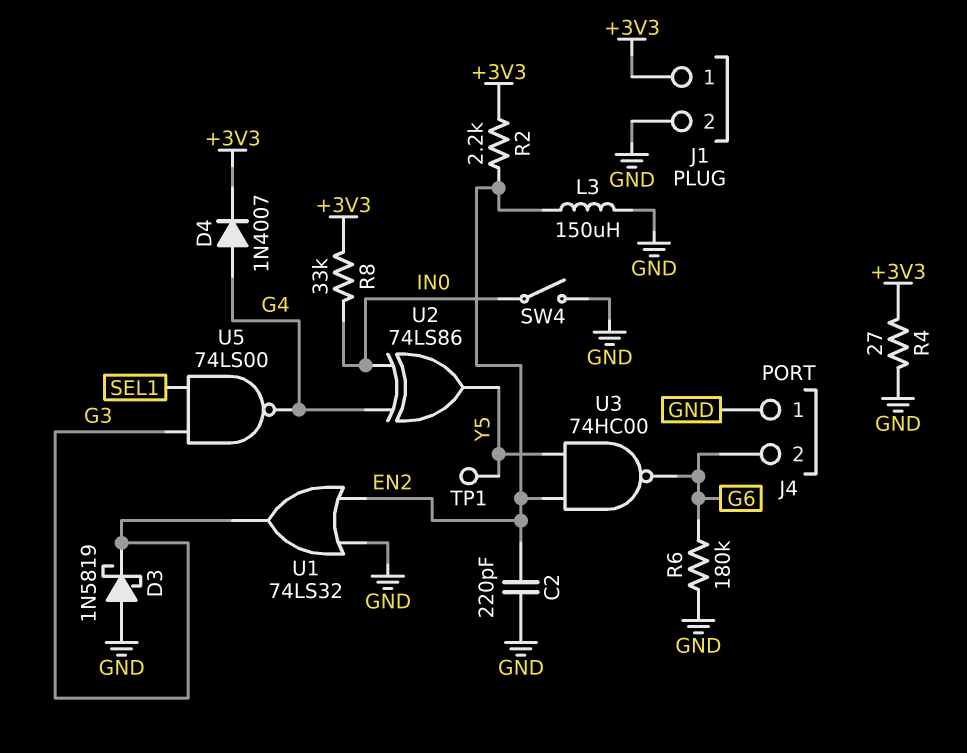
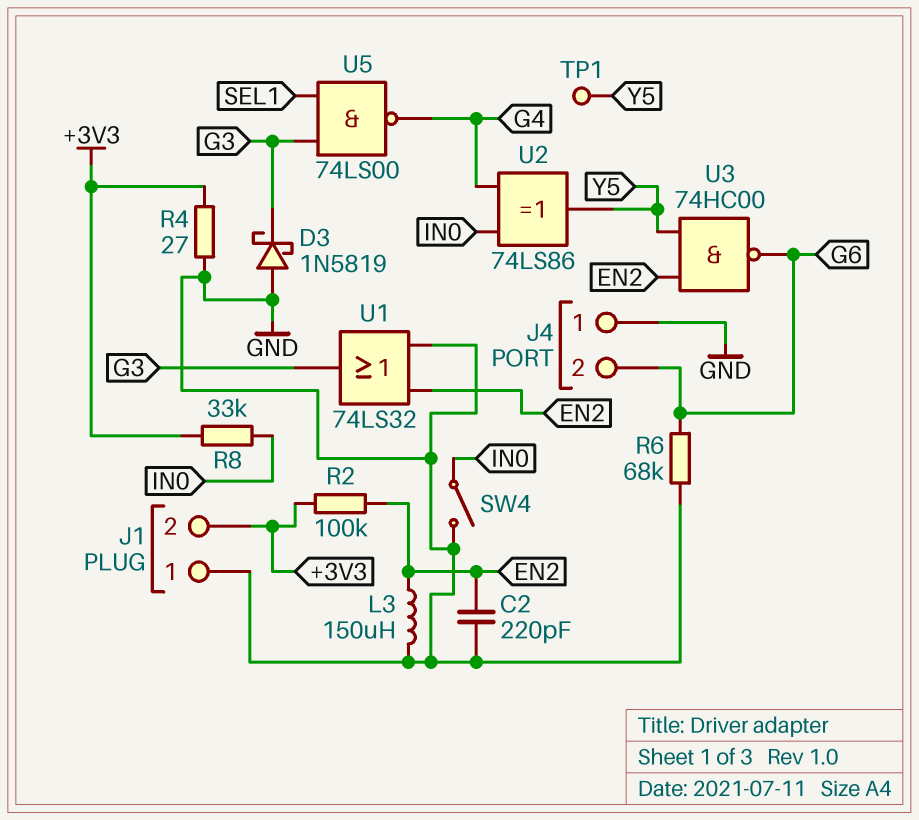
D4: diode 1N4007 (A G4, K +3V3) -> none
J1 pin 1: +3V3 -> GND
J1 pin 2: GND -> +3V3
R2: 2.2k (+3V3, EN2) -> 100k (+3V3, EN2)
R6: 180k (G6, GND) -> 68k (G6, GND)

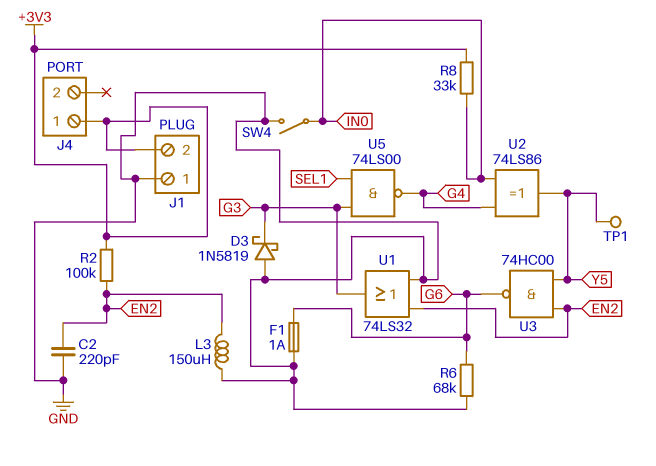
F1: none -> 1A (G6, GND)
J4 pin 1: GND -> +3V3
J4 pin 2: G6 -> none
R4: 27 (+3V3, GND) -> none

